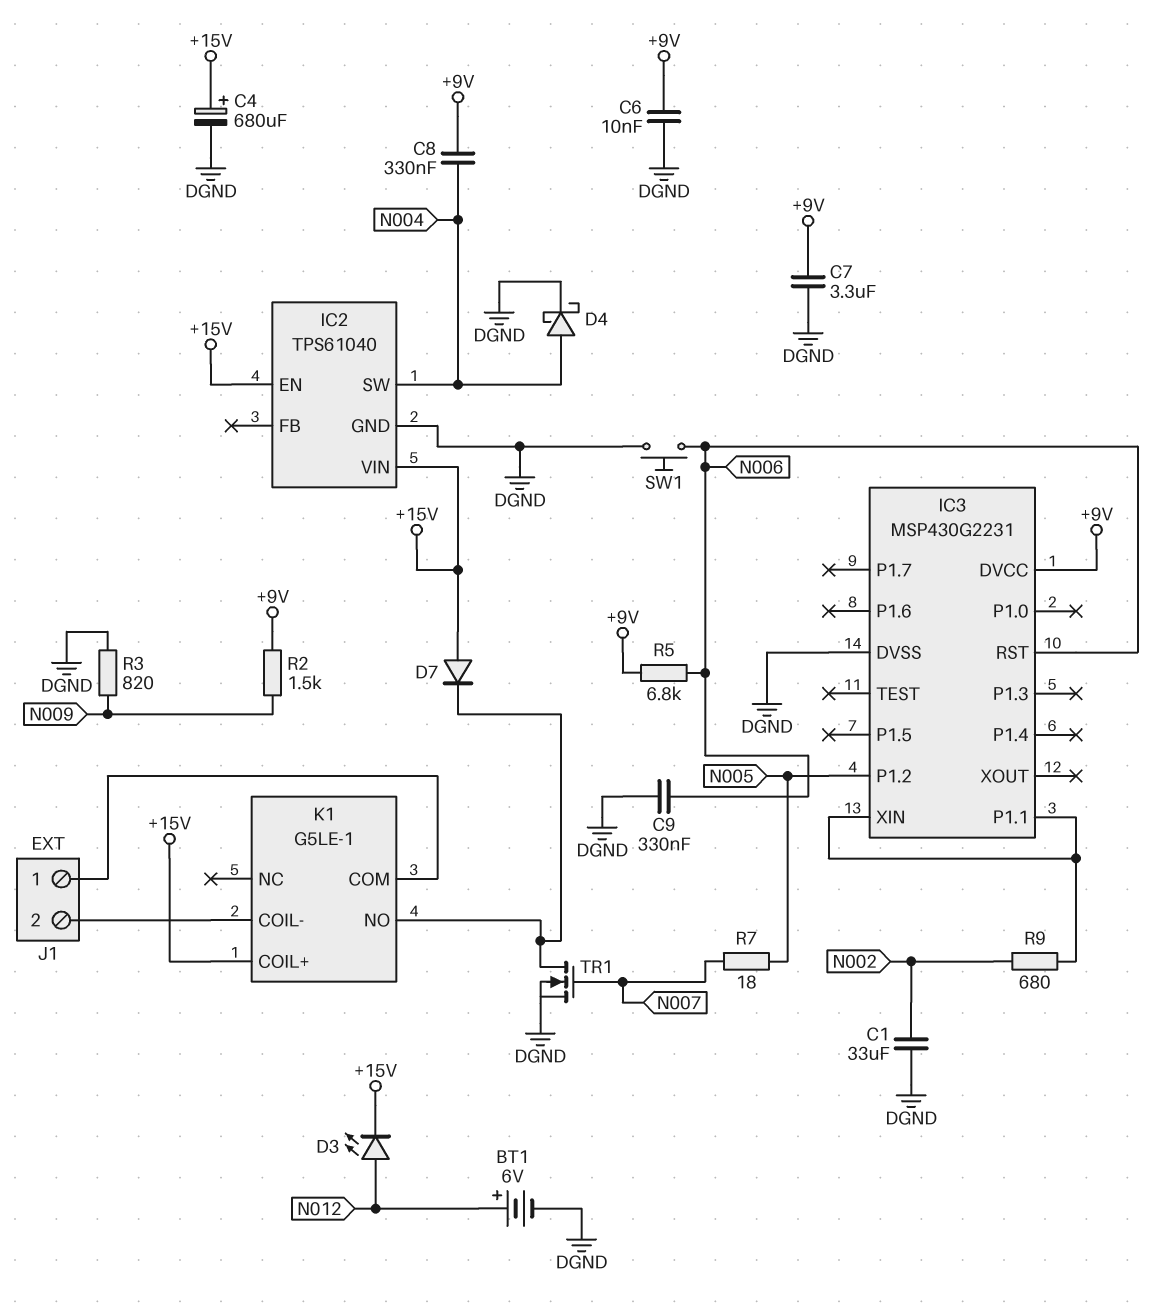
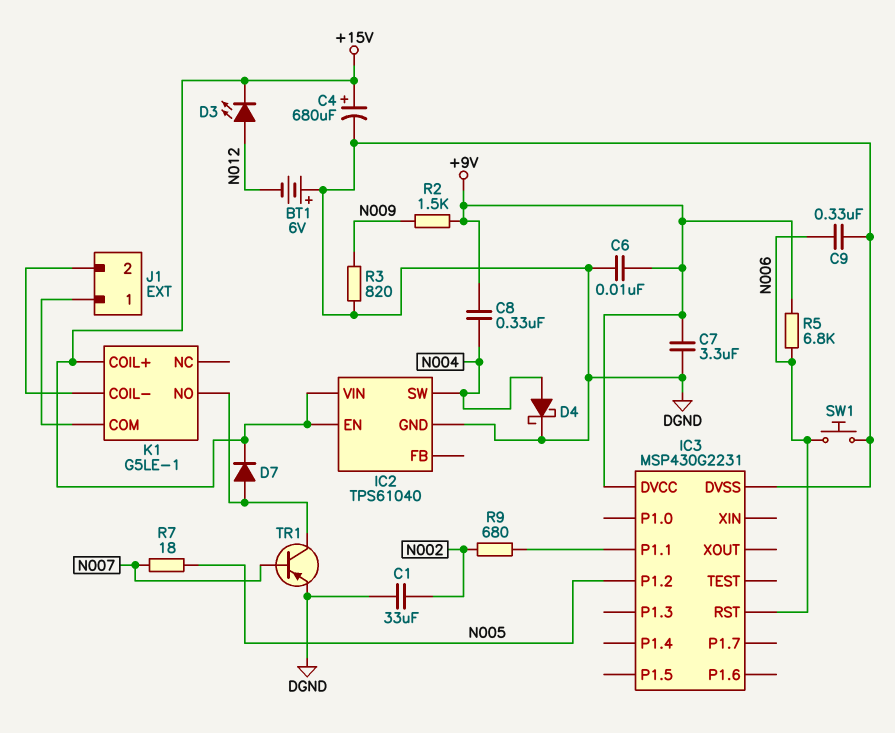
BT1: 6V (plus N012, minus DGND) -> 6V (plus DGND, minus N012)
D7: diode (A +15V, K K1/NO) -> diode (A K1/NO, K +15V)
IC3 pin XIN: IC3/P1.1 -> none
TR1: NMOS (G N007, D K1/NO, S DGND) -> PNP (B N007, C K1/NO, E DGND)

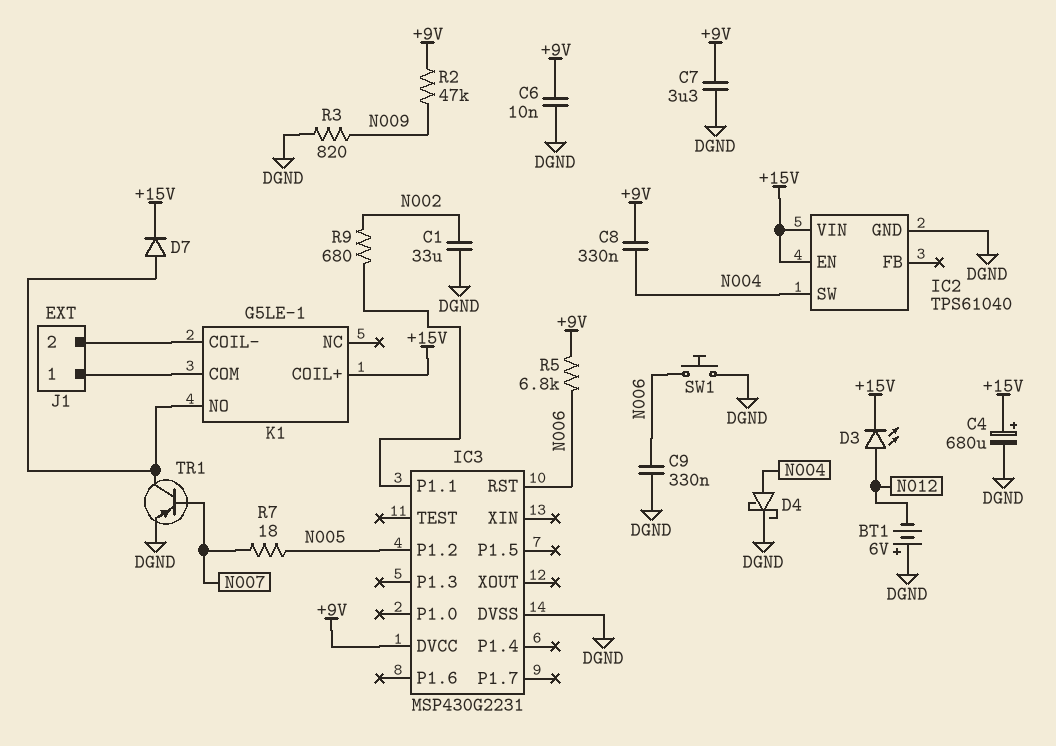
R2: 1.5k (+9V, N009) -> 47k (+9V, N009)

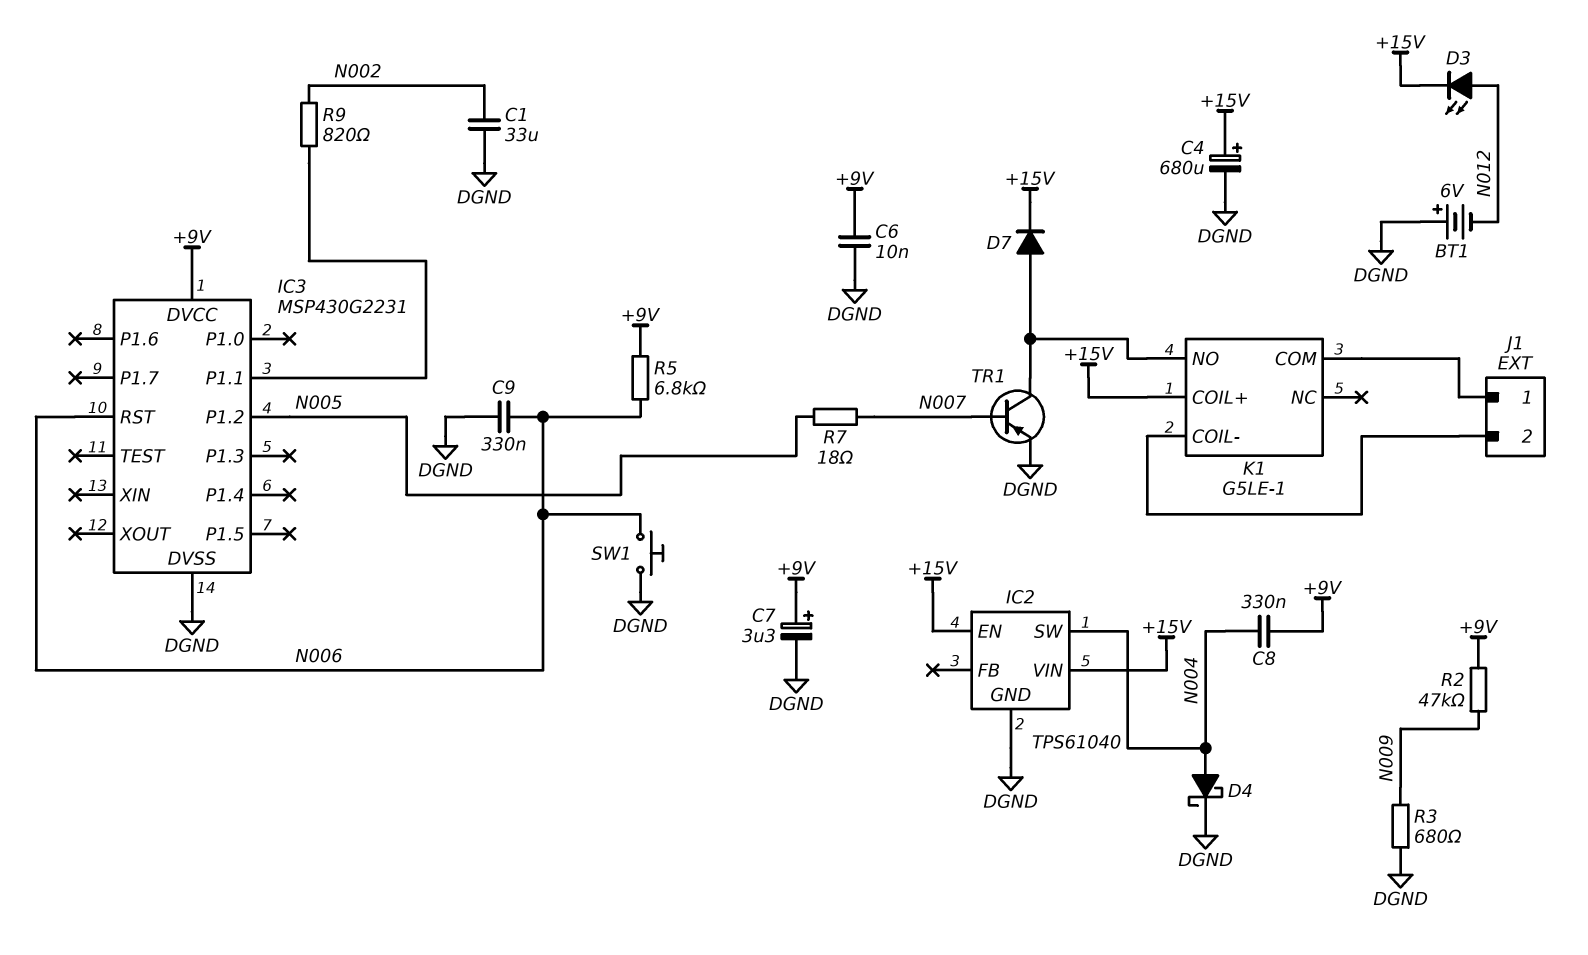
C7: 3.3uF (+9V, DGND) -> 3.3uF (plus +9V, minus DGND)
R3: 820 (DGND, N009) -> 680 (DGND, N009)
R9: 680 (IC3/P1.1, N002) -> 820 (IC3/P1.1, N002)

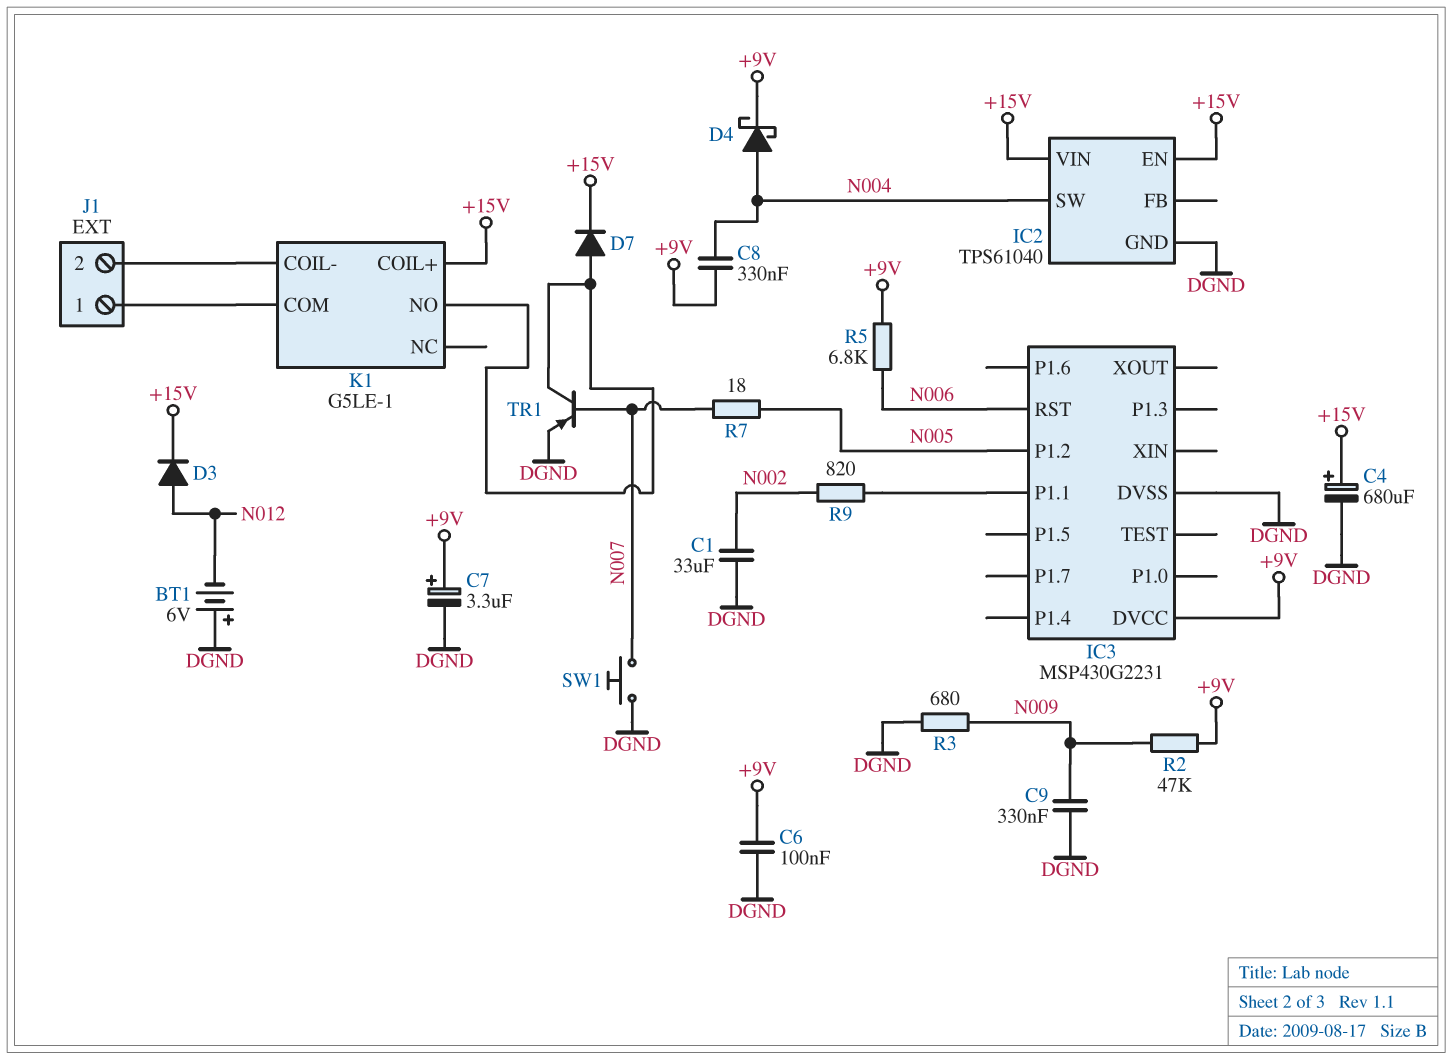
C6: 10nF (+9V, DGND) -> 100nF (+9V, DGND)
C9: 330nF (DGND, N006) -> 330nF (DGND, N009)
D3: LED (A N012, K +15V) -> diode (A N012, K +15V)
D4: schottky (A N004, K DGND) -> schottky (A N004, K +9V)
SW1: button (DGND, N006) -> button (DGND, N007)

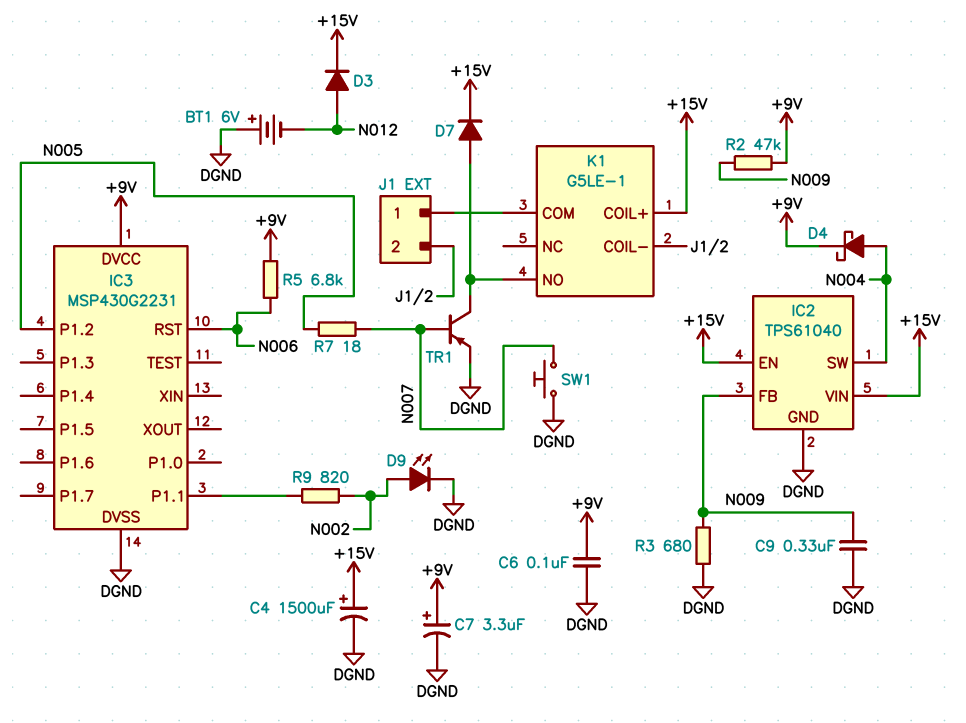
C1: 33uF (DGND, N002) -> none
C4: 680uF (plus +15V, minus DGND) -> 1500uF (plus +15V, minus DGND)
C8: 330nF (+9V, N004) -> none
D9: none -> LED (A N002, K DGND)
IC2 pin FB: none -> N009

